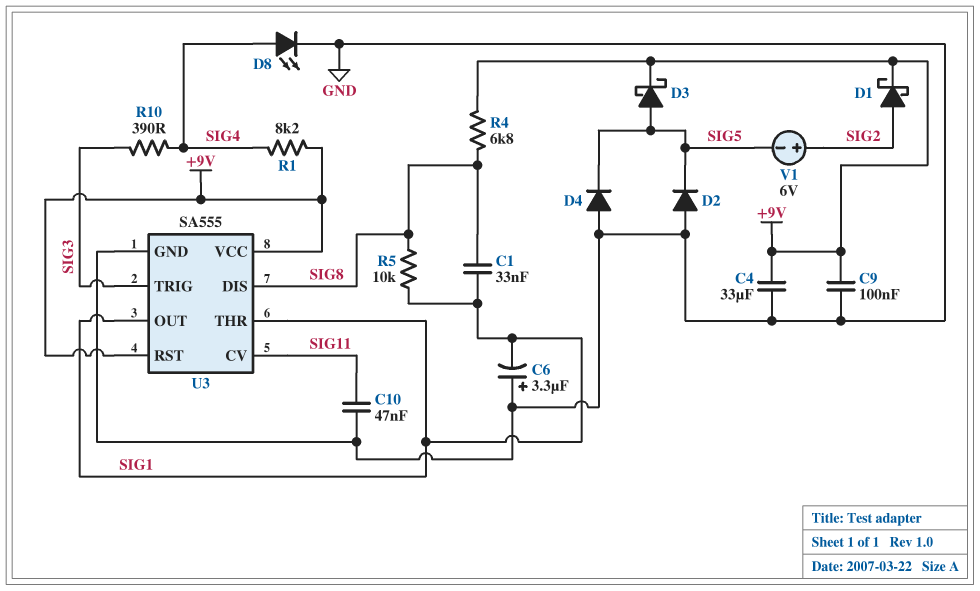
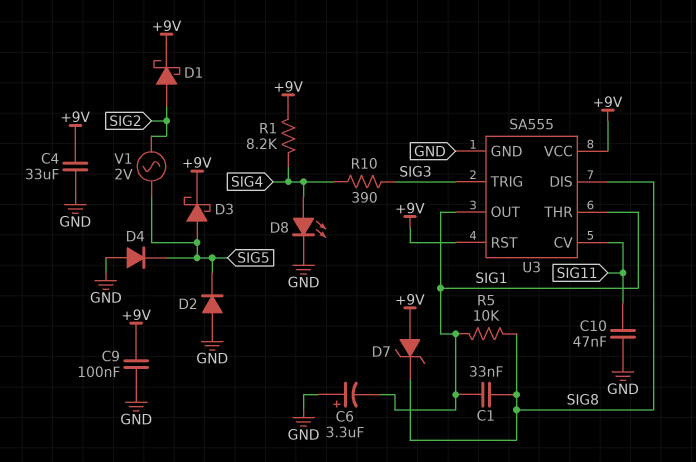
D7: none -> zener (A +9V, K SIG8)
R4: 6.8k (+9V, SIG8) -> none
V1: 6V (plus SIG2, minus SIG5) -> AC 2V (SIG2, SIG5)

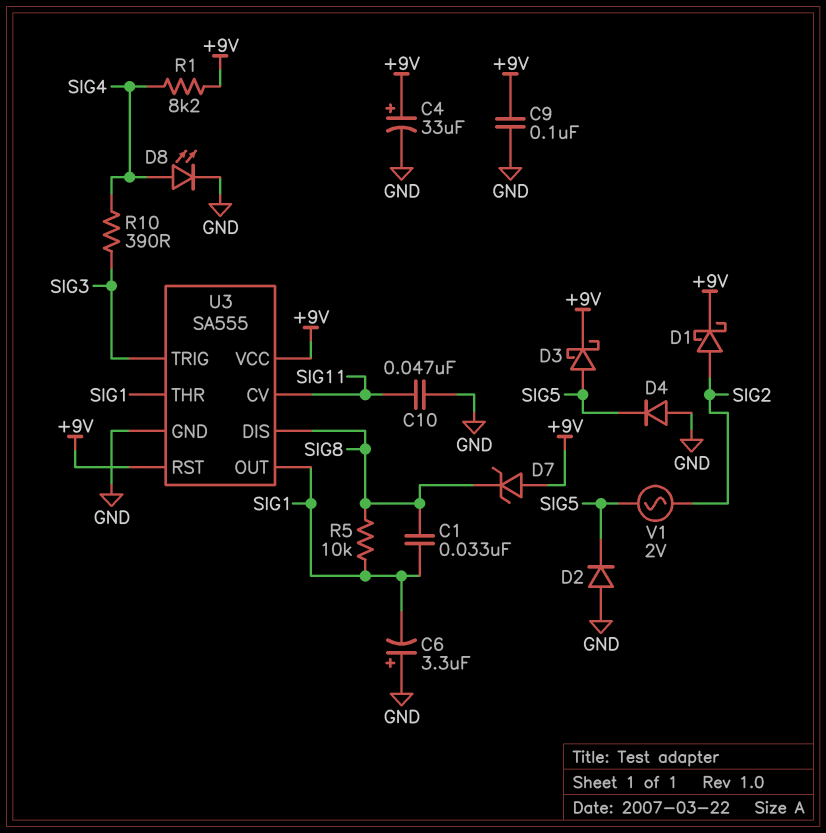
C4: 33uF (+9V, GND) -> 33uF (plus +9V, minus GND)

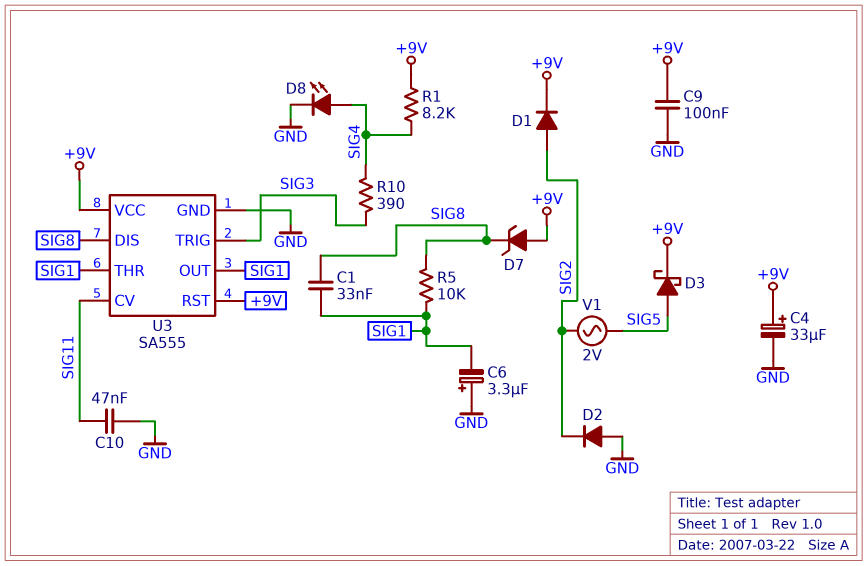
D1: schottky (A SIG2, K +9V) -> diode (A SIG2, K +9V)
D2: diode (A GND, K SIG5) -> diode (A GND, K SIG2)
D4: diode (A GND, K SIG5) -> none

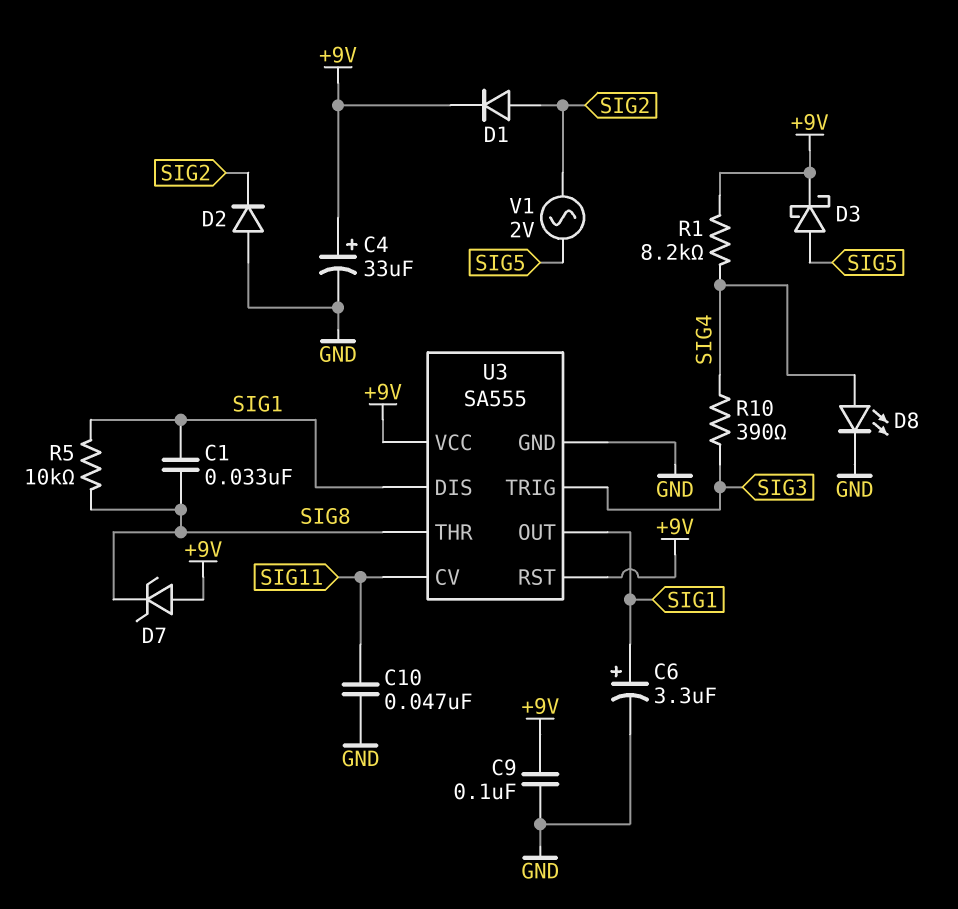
C6: 3.3uF (plus GND, minus SIG1) -> 3.3uF (plus SIG1, minus GND)
U3 pin DIS: SIG8 -> SIG1
U3 pin THR: SIG1 -> SIG8

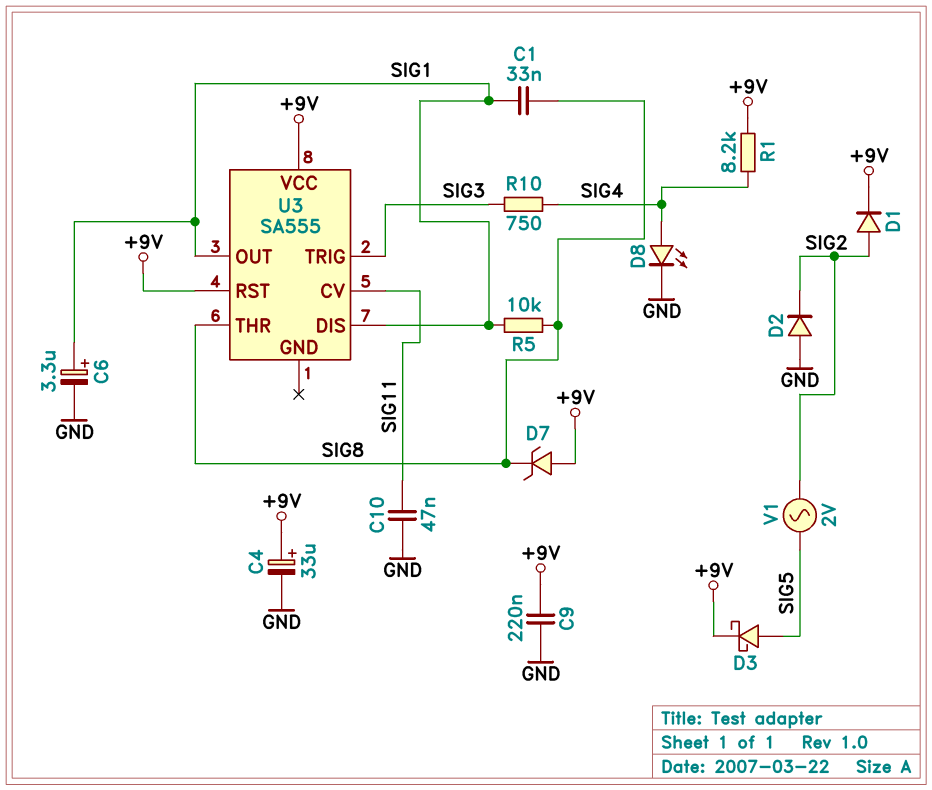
C9: 100nF (+9V, GND) -> 220nF (+9V, GND)
R10: 390 (SIG3, SIG4) -> 750 (SIG3, SIG4)
U3 pin GND: GND -> none

